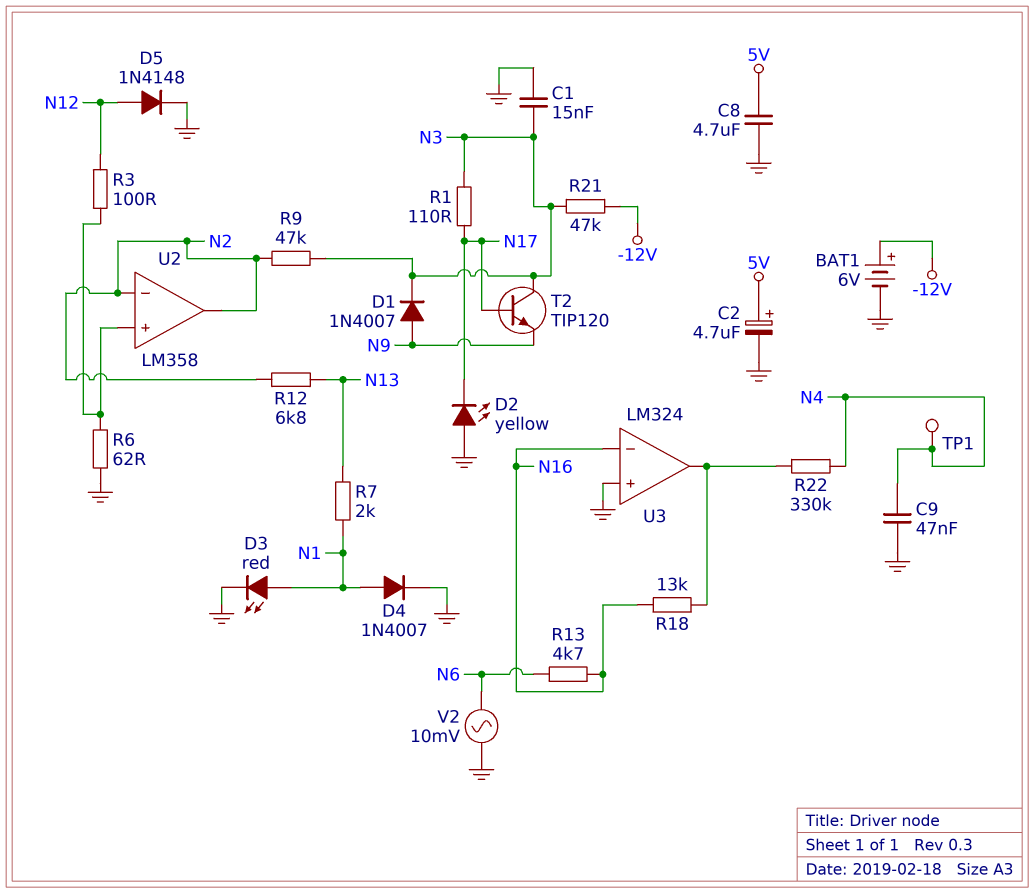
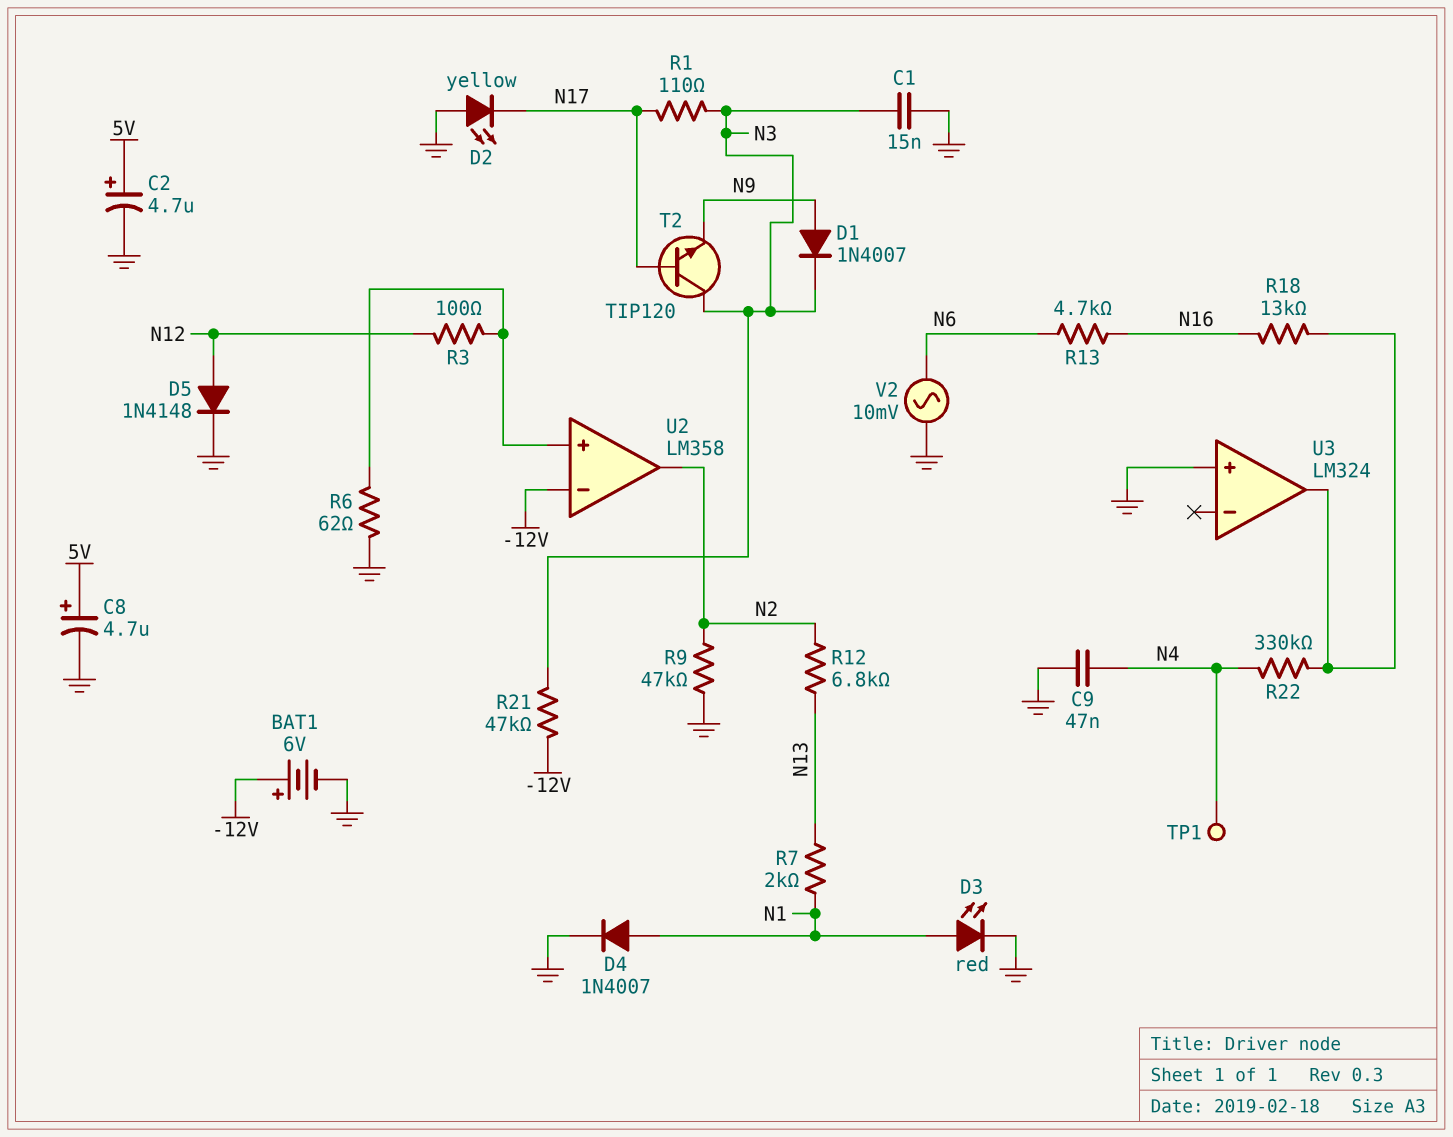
C8: 4.7uF (5V, GND) -> 4.7uF (plus 5V, minus GND)
R9: 47k (N2, N3) -> 47k (GND, N2)
U2 pin in-: N2 -> -12V
U3 pin in-: N16 -> none

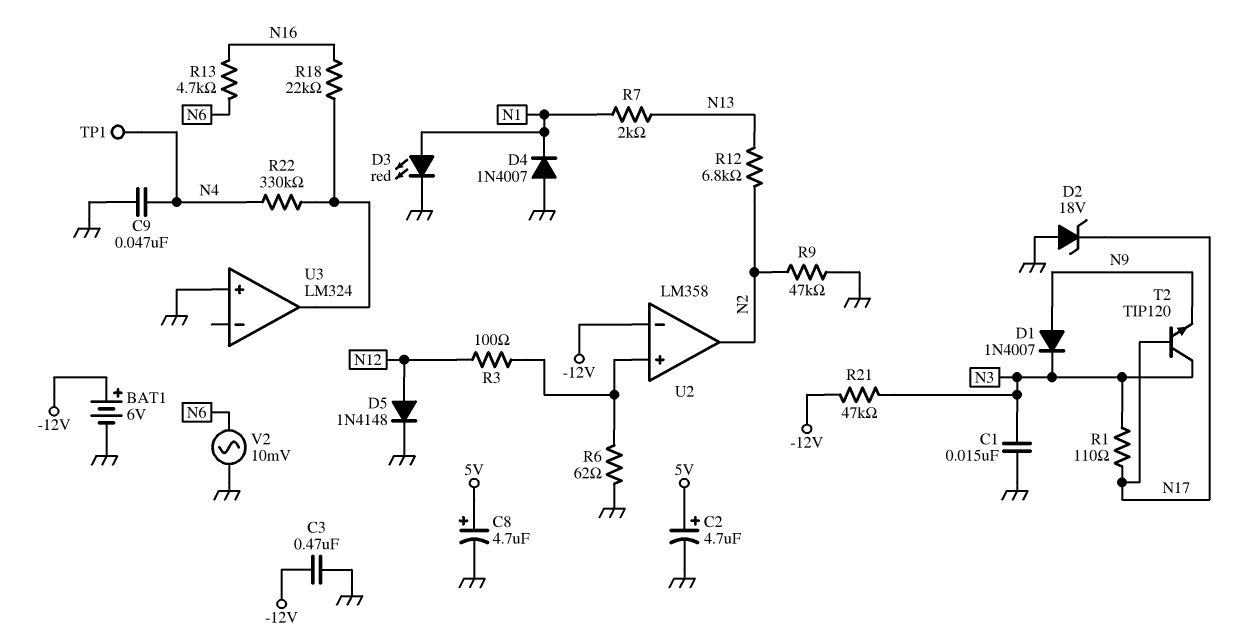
C3: none -> 470nF (-12V, GND)
D2: LED yellow (A GND, K N17) -> zener 18V (A GND, K N17)
D4: diode 1N4007 (A N1, K GND) -> diode 1N4007 (A GND, K N1)
R18: 13k (N16, U3/out) -> 22k (N16, U3/out)

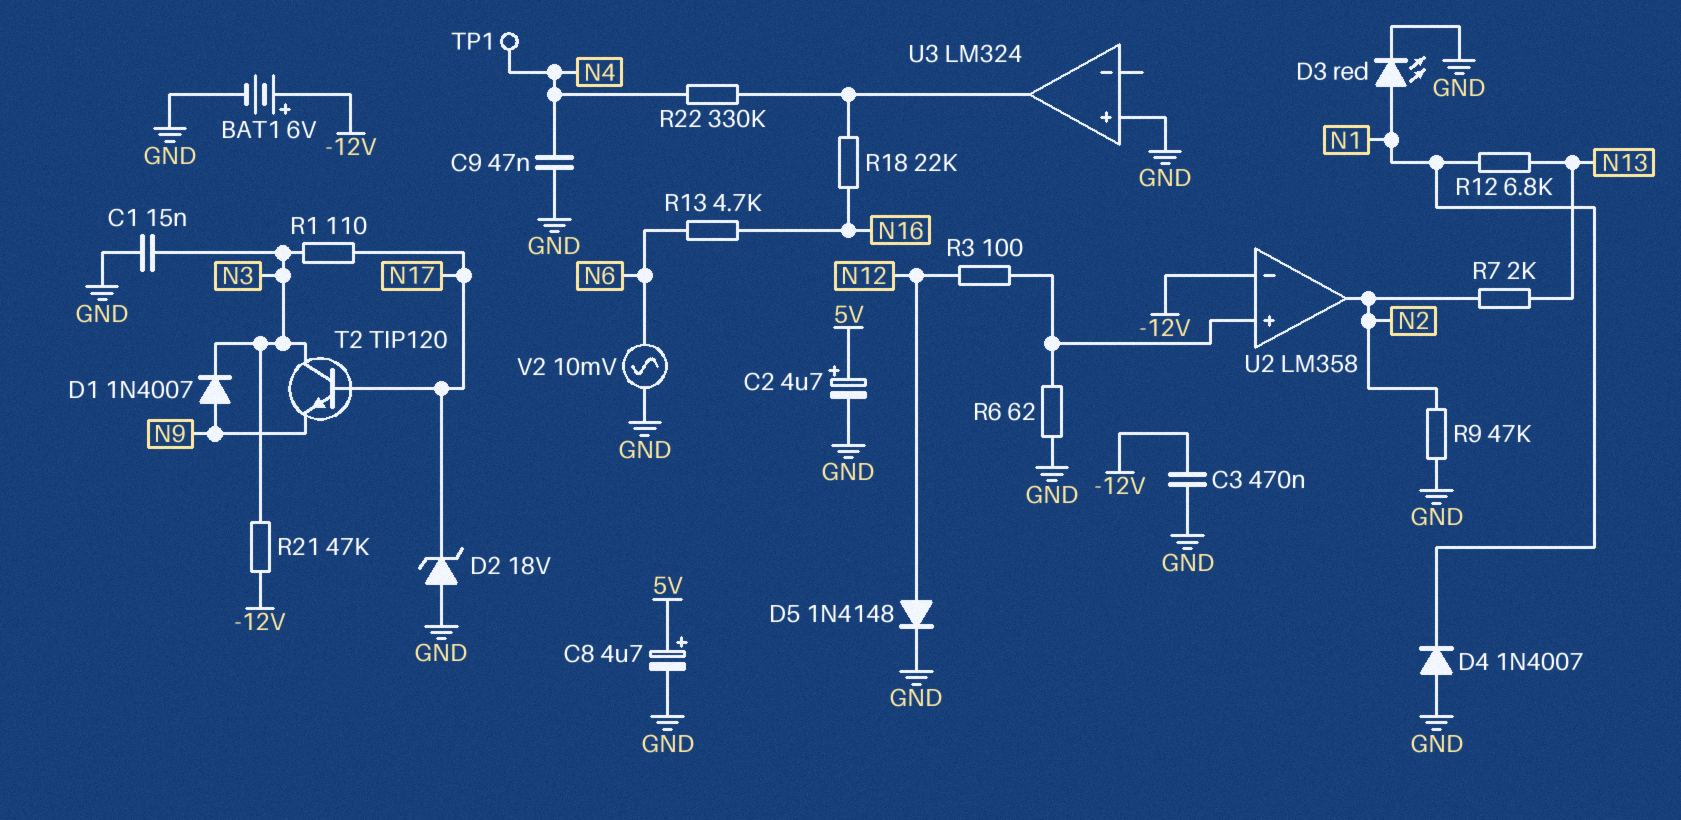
R7: 2k (N1, N13) -> 2k (N2, N13)
R12: 6.8k (N2, N13) -> 6.8k (N1, N13)

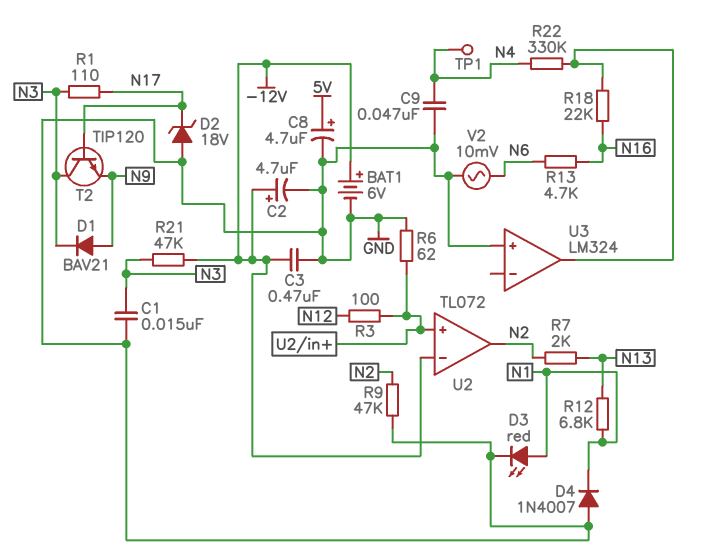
C2: 4.7uF (plus 5V, minus GND) -> 4.7uF (plus -12V, minus GND)
D1: diode 1N4007 (A N9, K N3) -> diode BAV21 (A N9, K N3)
D5: diode 1N4148 (A N12, K GND) -> none
U2: LM358 -> TL072

